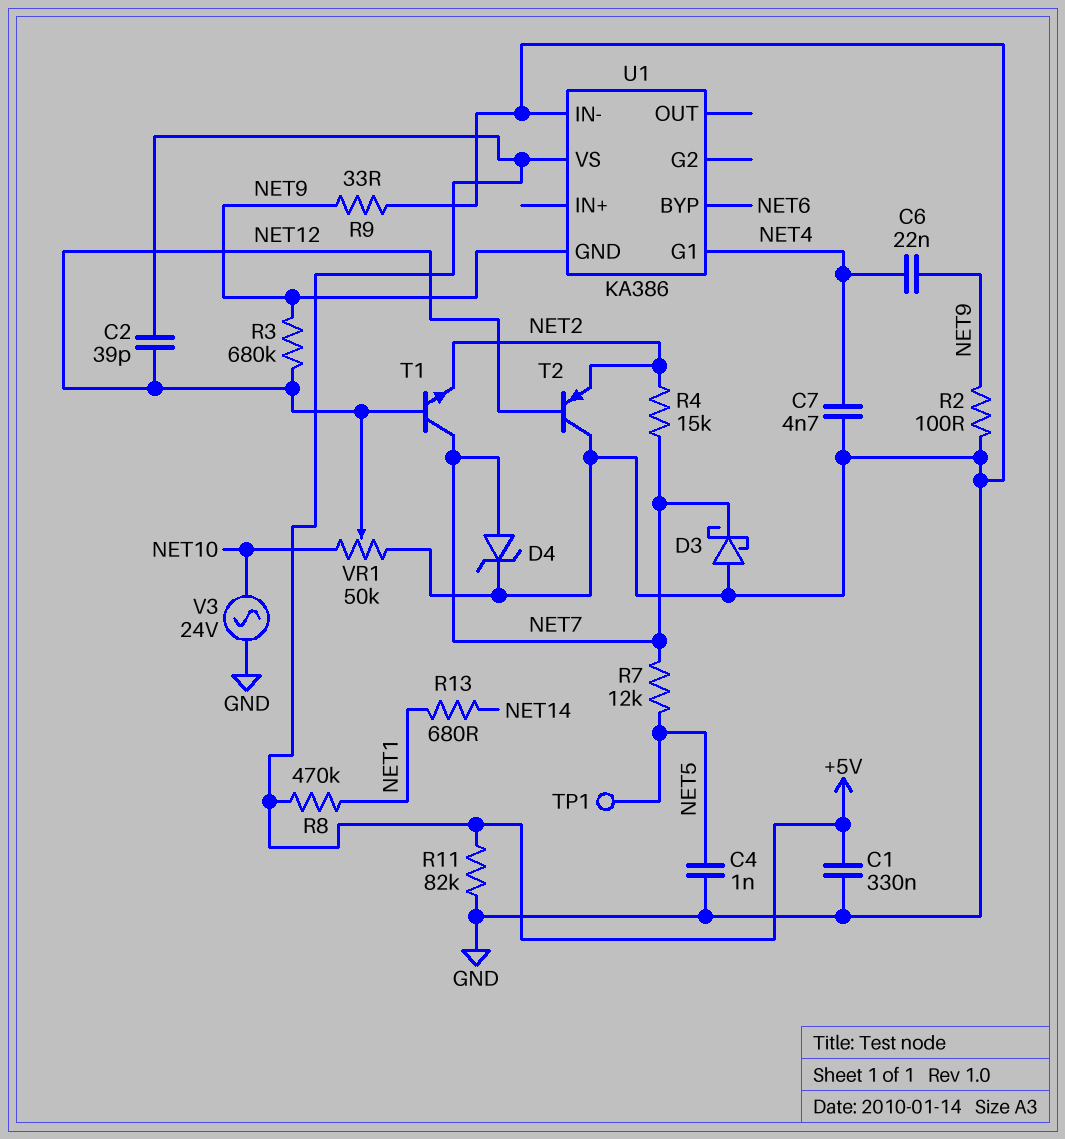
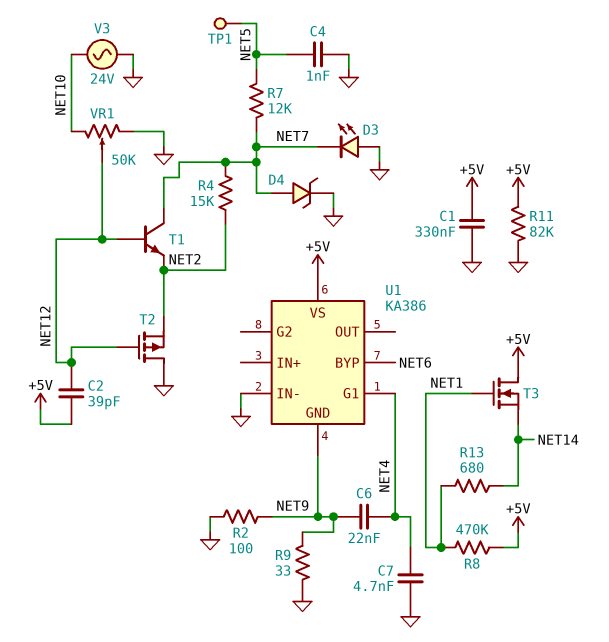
D3: schottky (A GND, K NET7) -> LED (A GND, K NET7)
R3: 680k (NET9, NET12) -> none
T2: PNP (B NET12, C GND, E NET2) -> PMOS (G NET12, D GND, S NET2)
T3: none -> NMOS (G NET1, D +5V, S NET14)

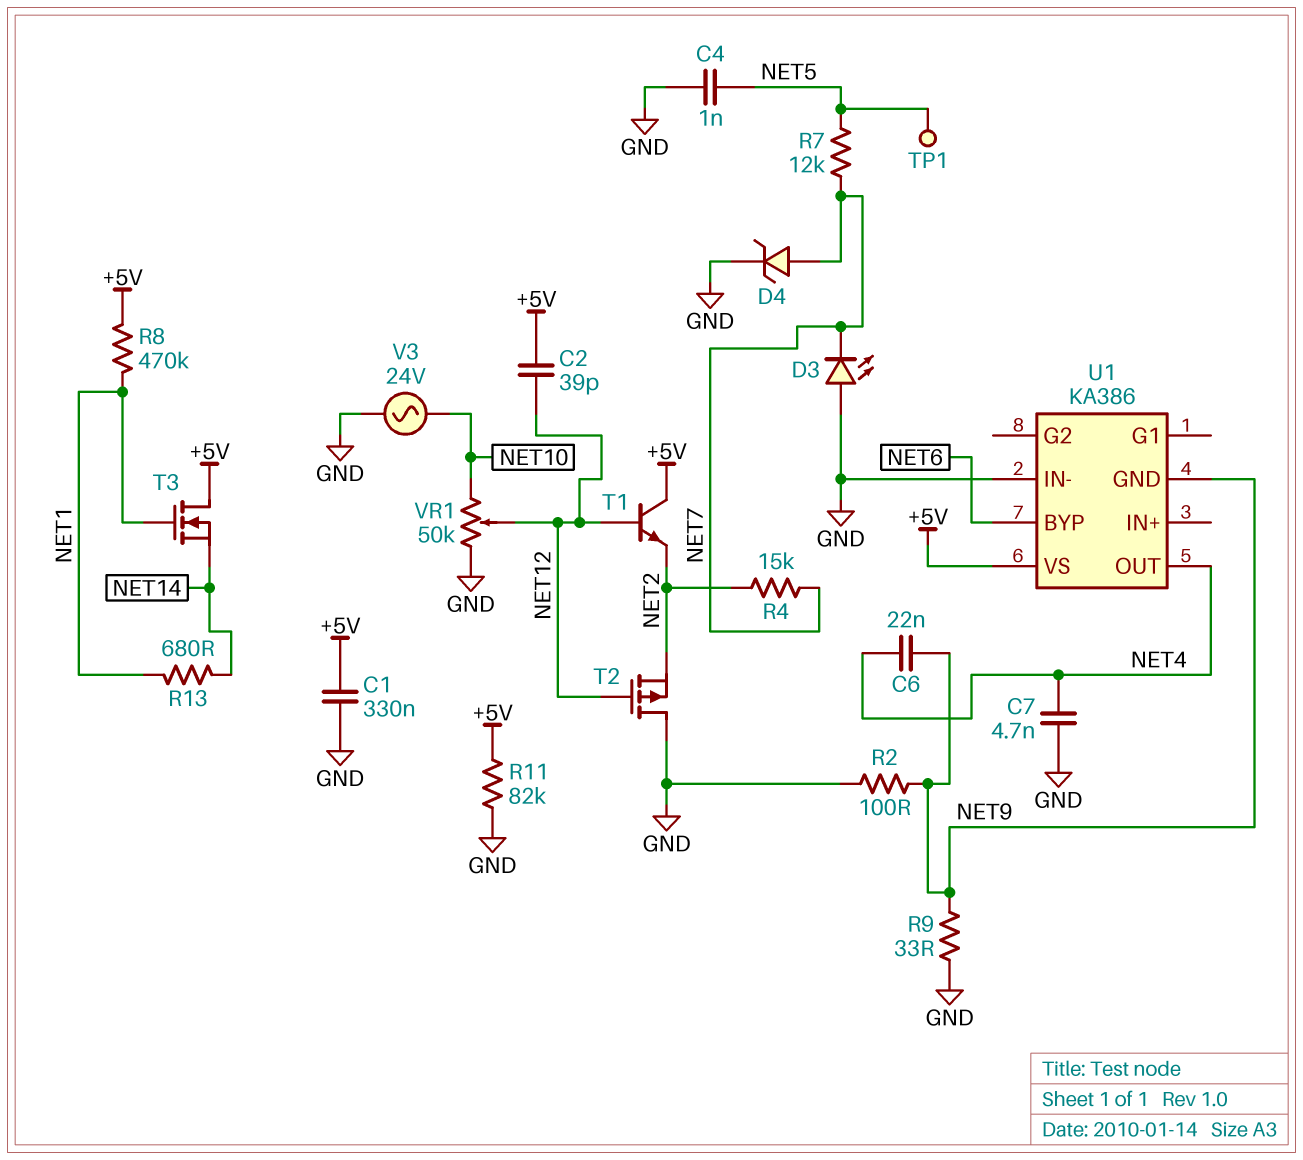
T1: NPN (B NET12, C NET7, E NET2) -> NPN (B NET12, C +5V, E NET2)
U1 pin G1: NET4 -> none
U1 pin OUT: none -> NET4

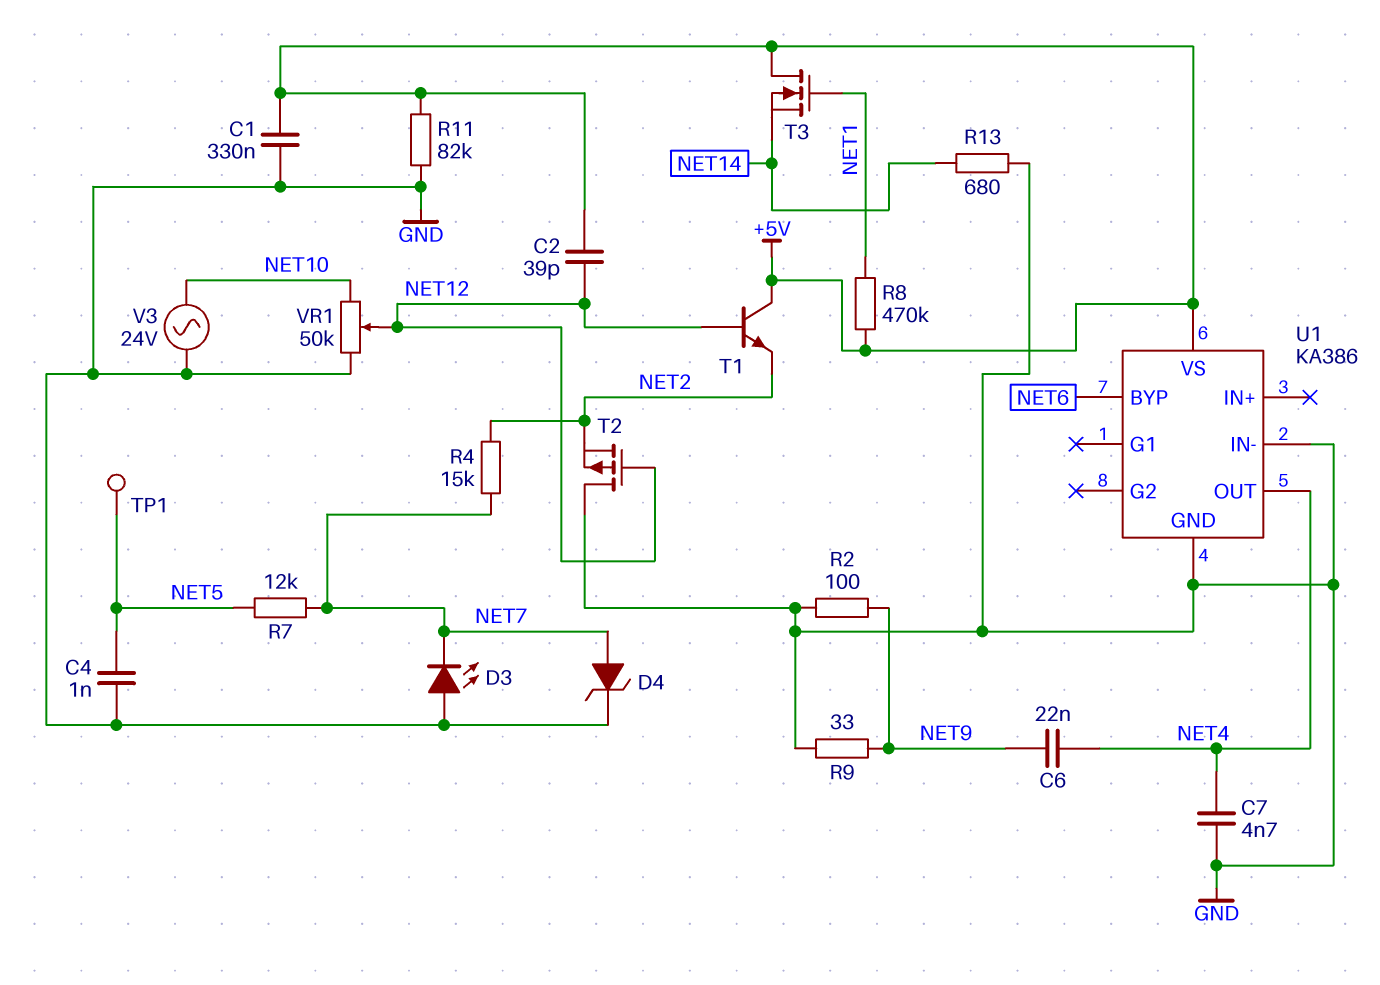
R13: 680 (NET1, NET14) -> 680 (GND, NET14)
U1 pin GND: NET9 -> GND

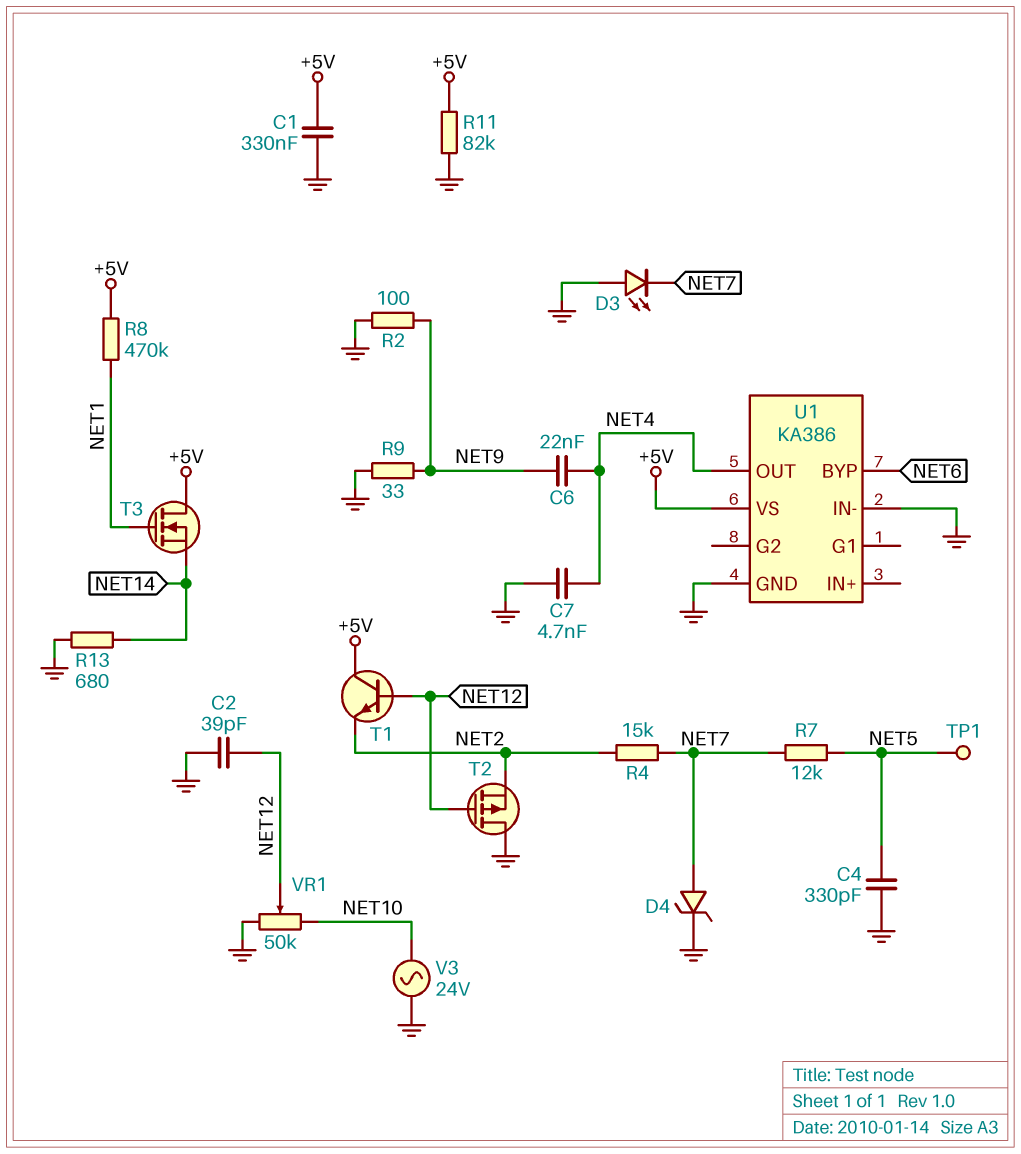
C2: 39pF (+5V, NET12) -> 39pF (GND, NET12)
C4: 1nF (GND, NET5) -> 330pF (GND, NET5)

